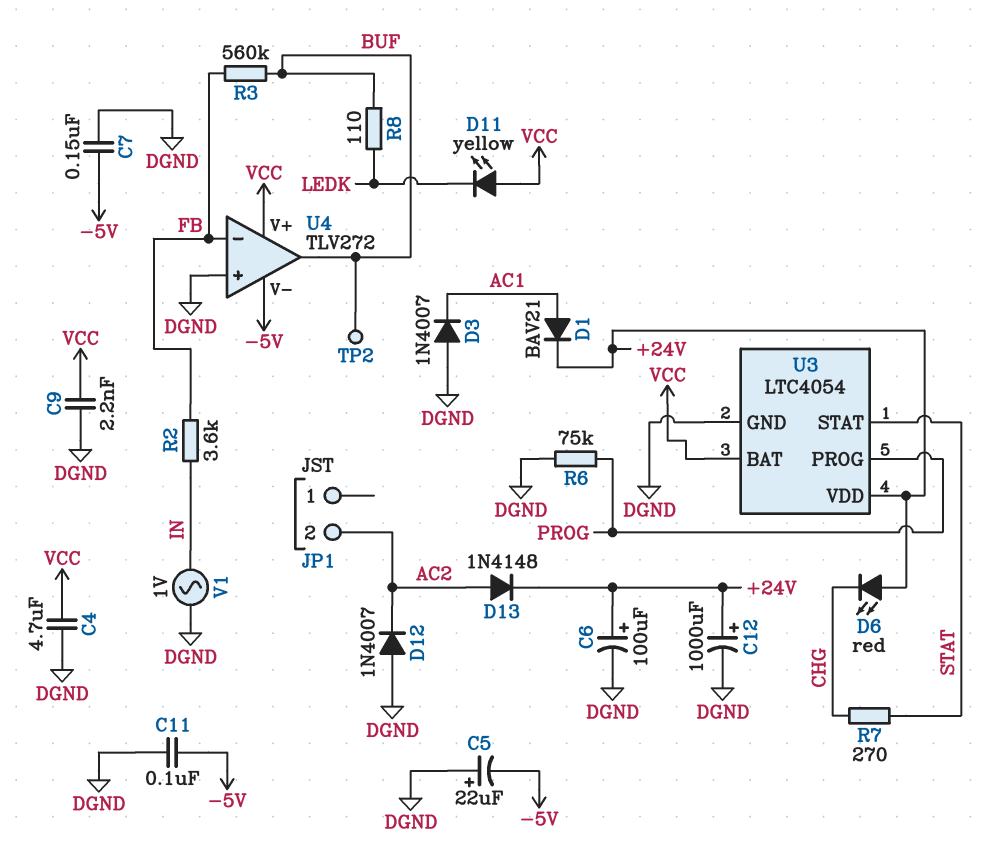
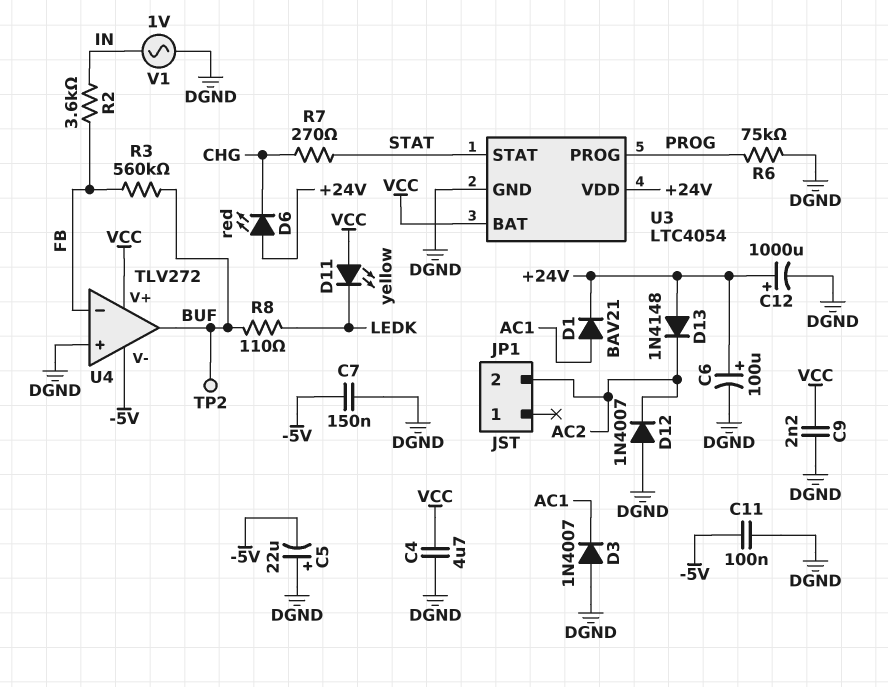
D13: diode 1N4148 (A AC2, K +24V) -> diode 1N4148 (A +24V, K AC2)

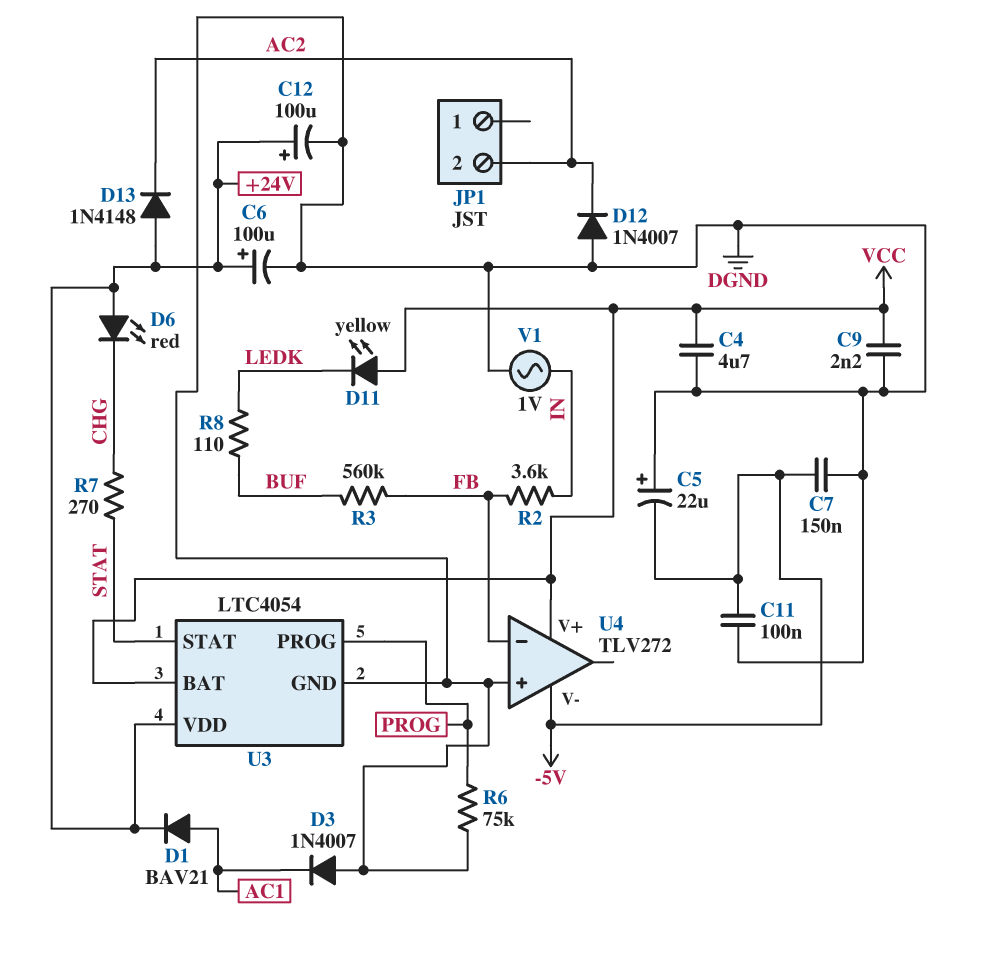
C12: 1000uF (plus +24V, minus DGND) -> 100uF (plus +24V, minus DGND)
TP2: test point (BUF) -> none
U4 pin out: BUF -> none

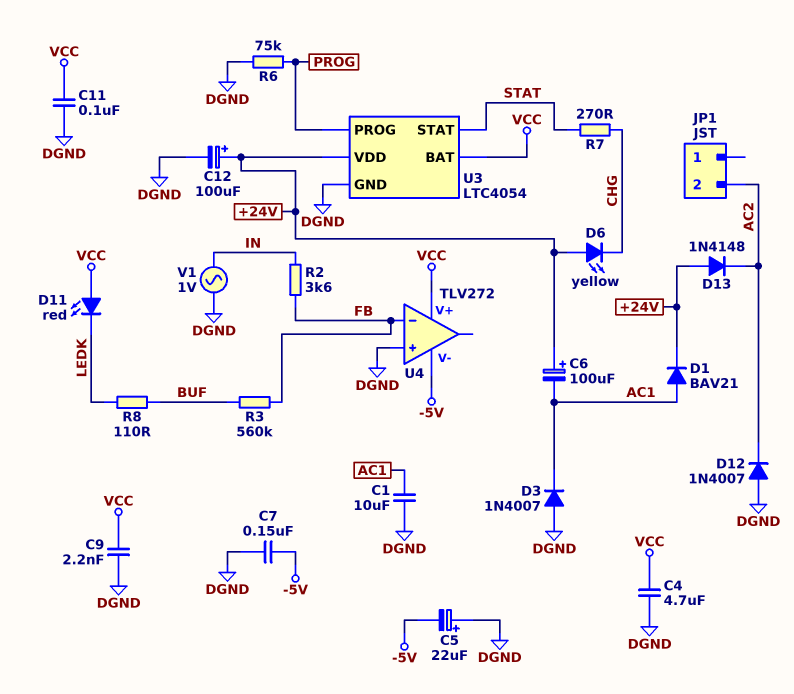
C1: none -> 10uF (AC1, DGND)
C6: 100uF (plus +24V, minus DGND) -> 100uF (plus +24V, minus AC1)
C11: 100nF (-5V, DGND) -> 100nF (DGND, VCC)
D6: LED red (A +24V, K CHG) -> LED yellow (A +24V, K CHG)
D11: LED yellow (A VCC, K LEDK) -> LED red (A VCC, K LEDK)

